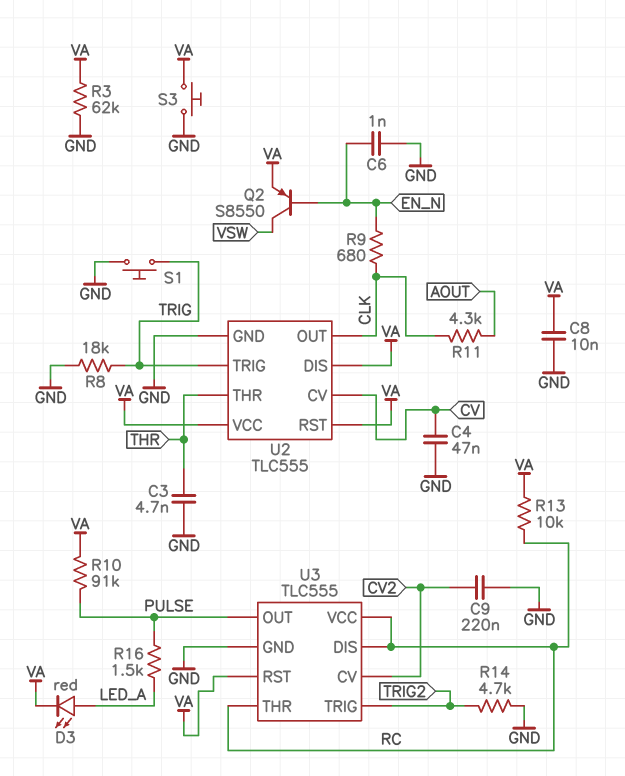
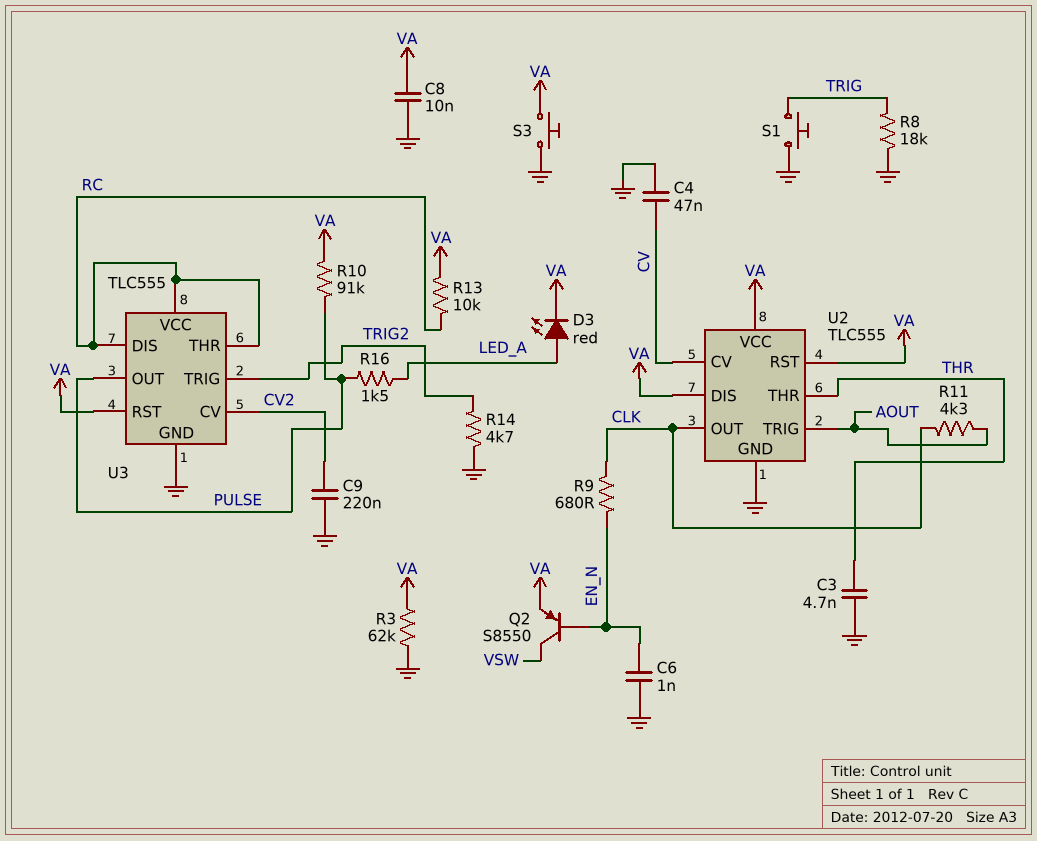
U2 pin TRIG: TRIG -> AOUT

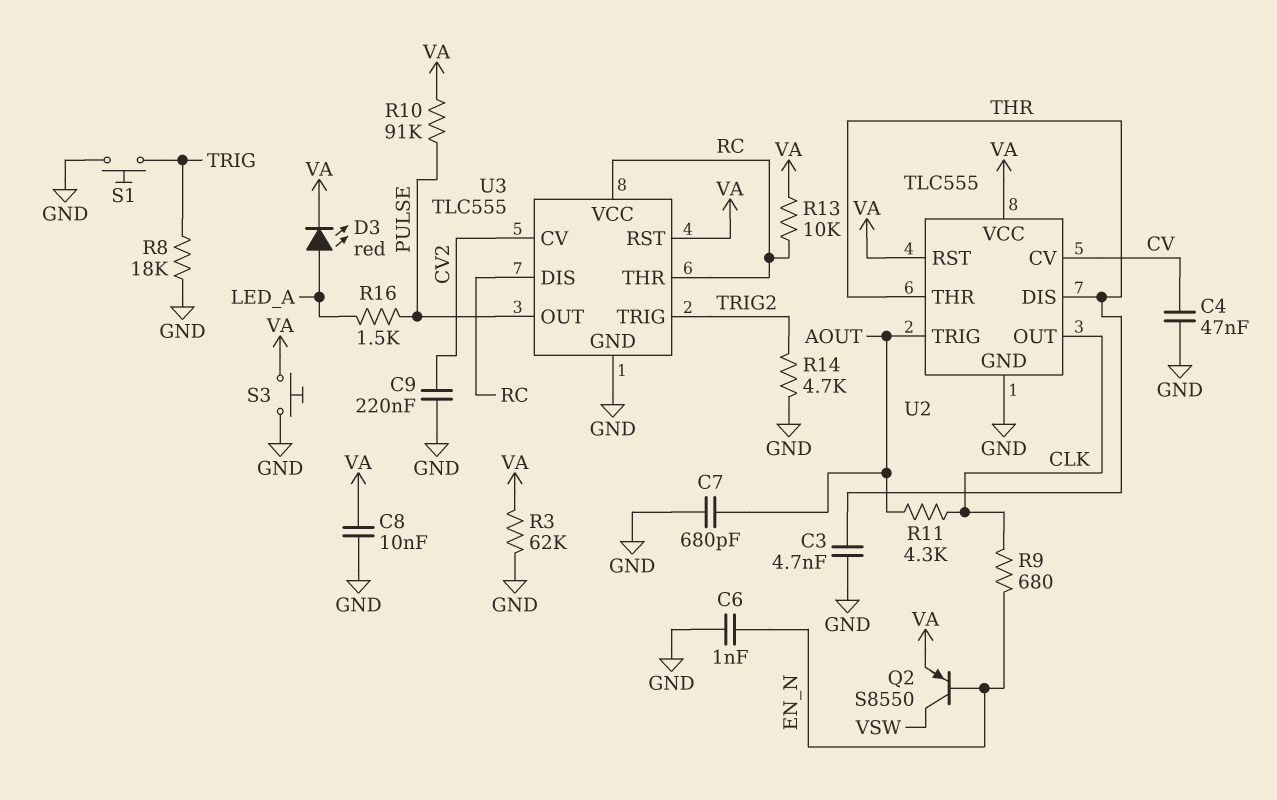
C7: none -> 680pF (AOUT, GND)
U2 pin DIS: VA -> THR

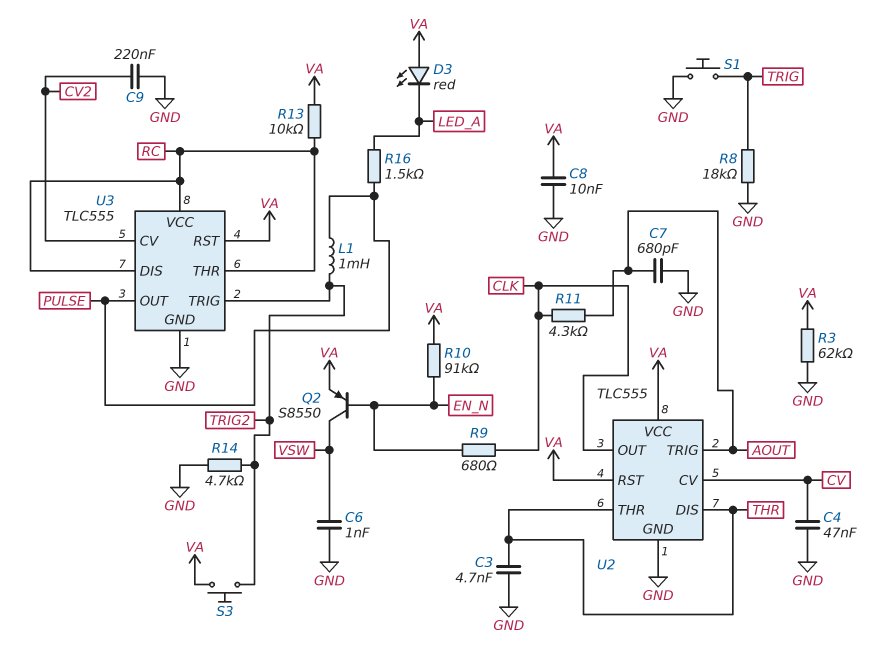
C6: 1nF (EN_N, GND) -> 1nF (GND, VSW)
D3: LED red (A LED_A, K VA) -> LED red (A VA, K LED_A)
L1: none -> 1mH (PULSE, TRIG2)
R10: 91k (PULSE, VA) -> 91k (EN_N, VA)
S3: button (GND, VA) -> button (TRIG2, VA)

